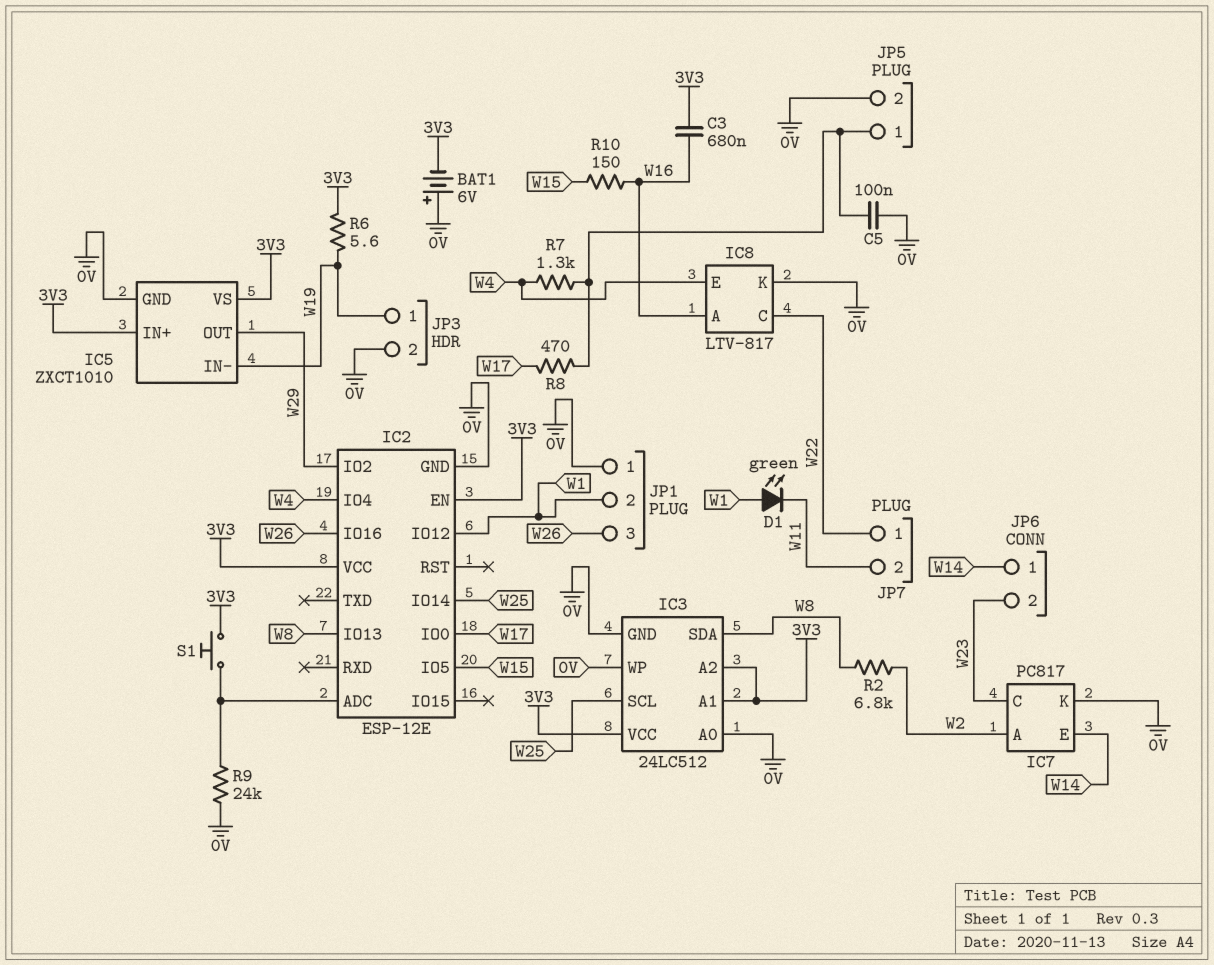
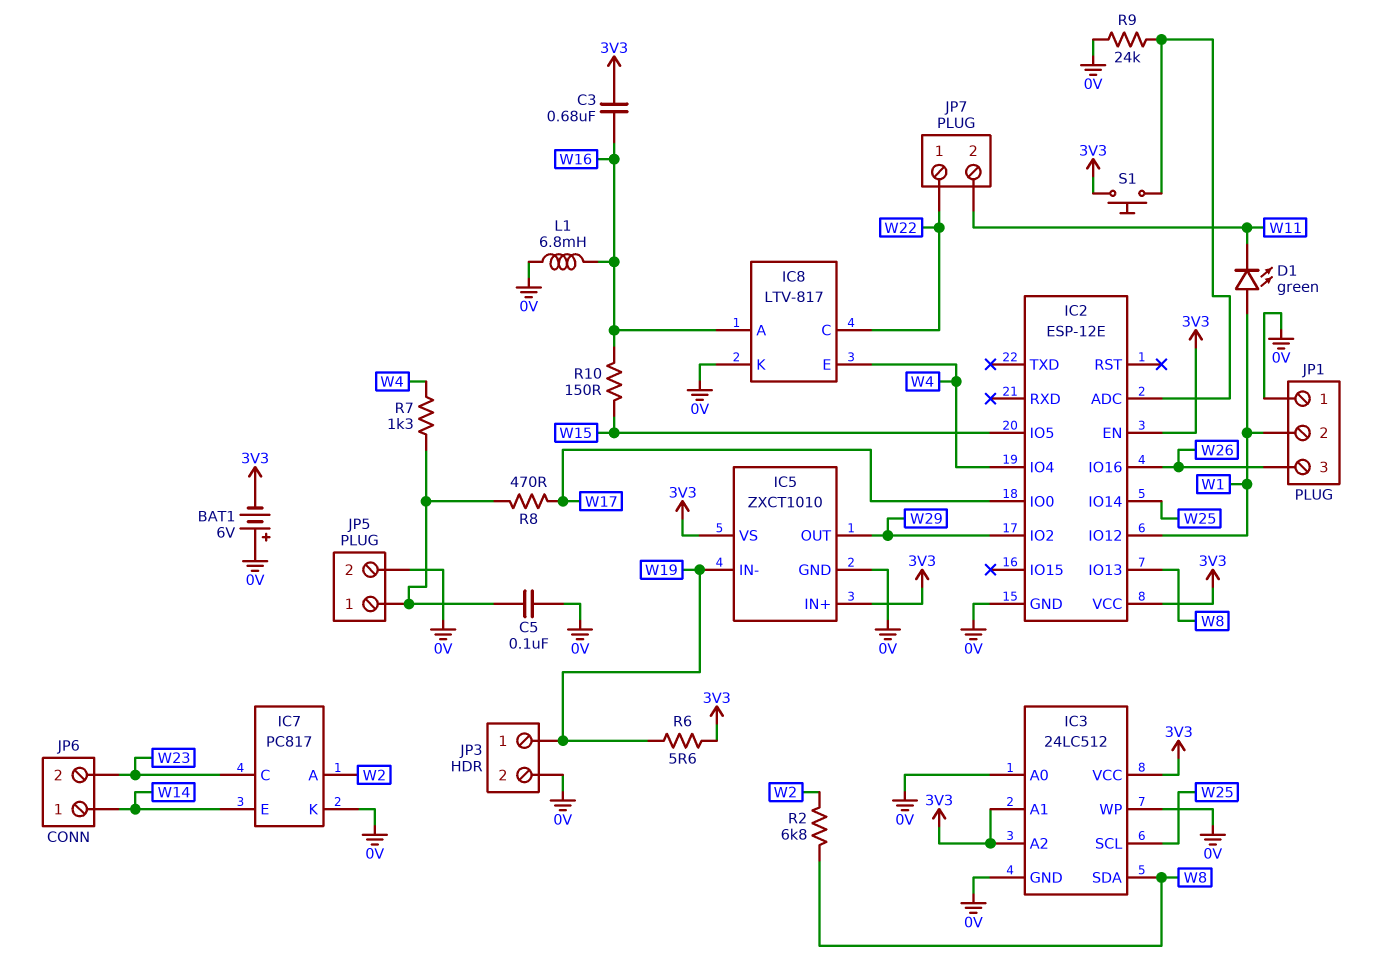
L1: none -> 6.8mH (0V, W16)

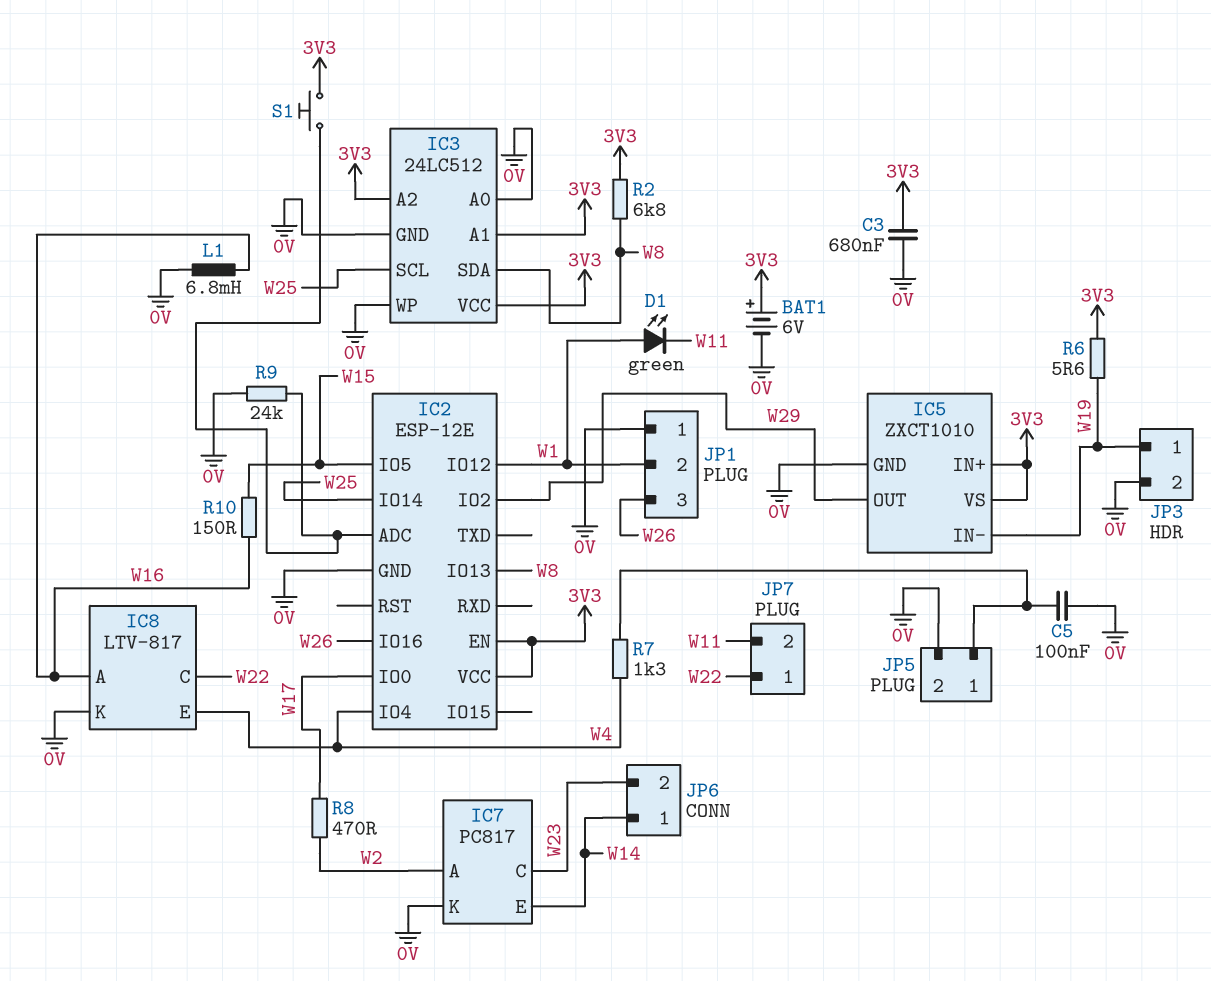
BAT1: 6V (plus 0V, minus 3V3) -> 6V (plus 3V3, minus 0V)
C3: 680nF (3V3, W16) -> 680nF (0V, 3V3)
R2: 6.8k (W2, W8) -> 6.8k (3V3, W8)
R8: 470 (JP5/1, W17) -> 470 (W2, W17)

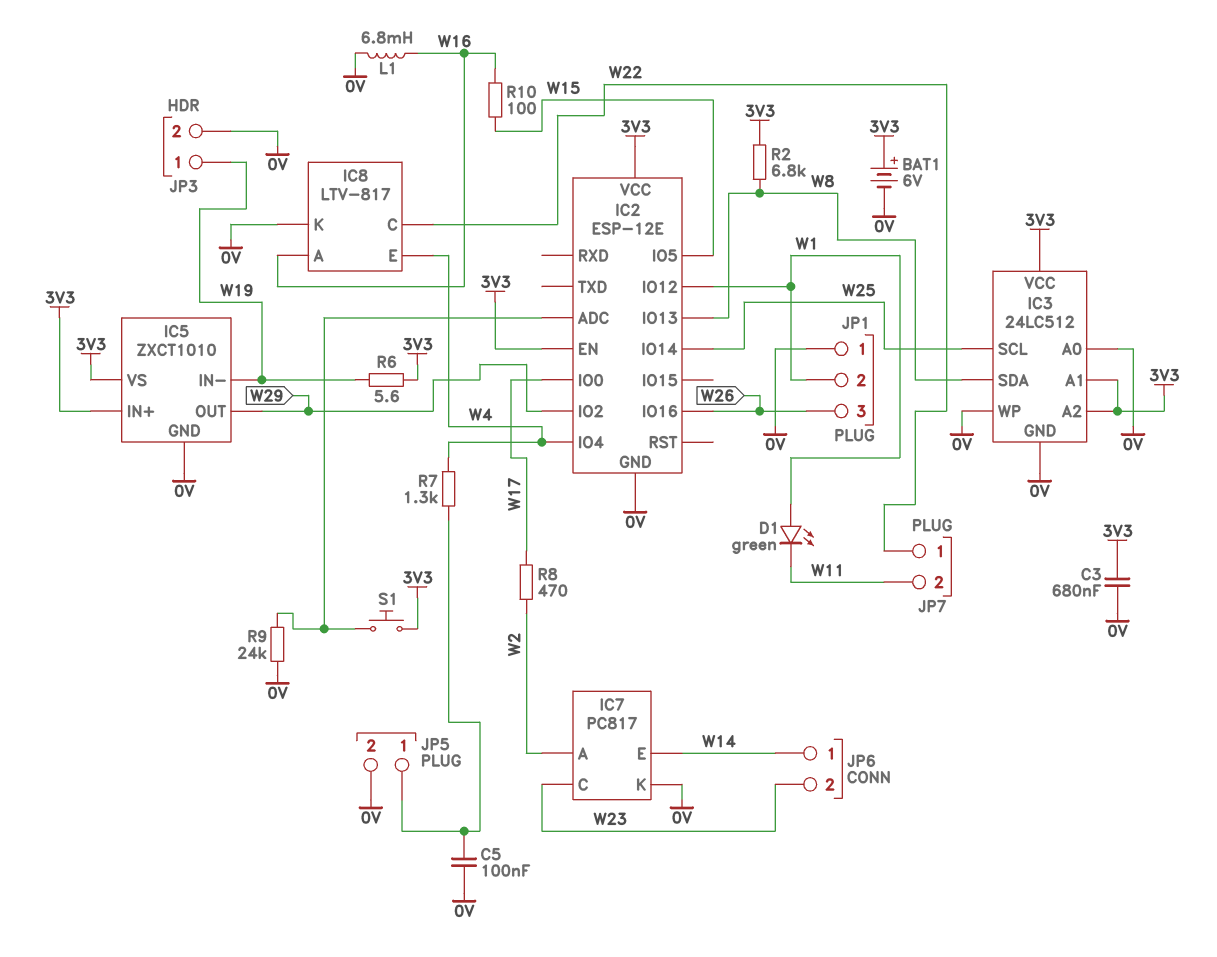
R10: 150 (W15, W16) -> 100 (W15, W16)

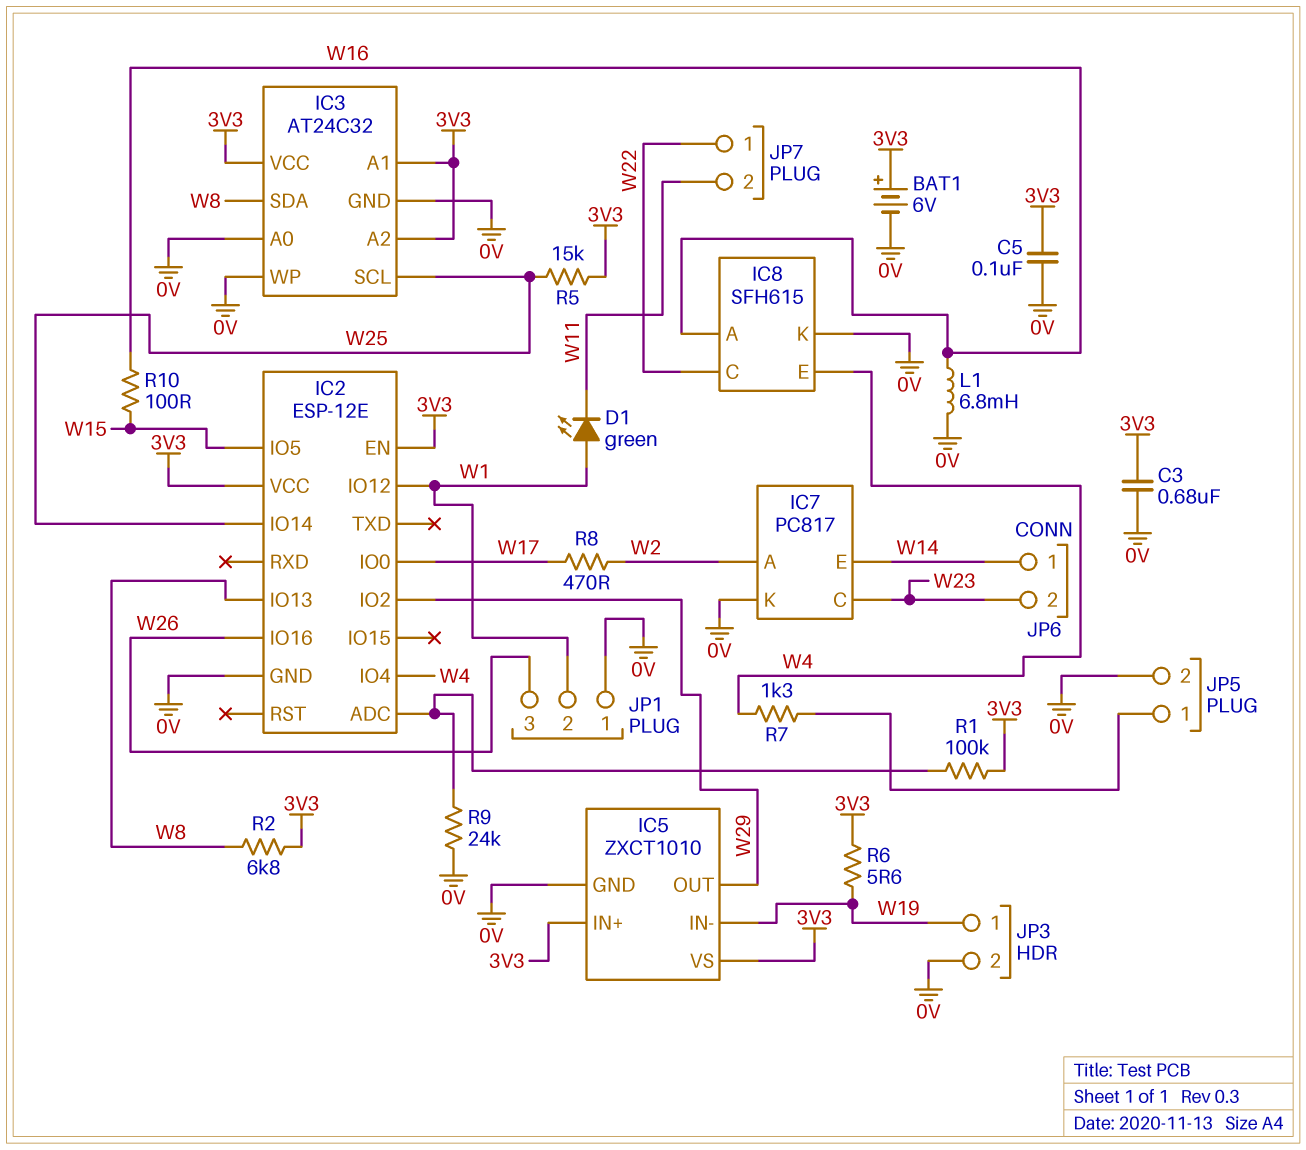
C5: 100nF (0V, JP5/1) -> 100nF (0V, 3V3)
IC3: 24LC512 -> AT24C32
IC8: LTV-817 -> SFH615
R1: none -> 100k (3V3, IC2/ADC)
R5: none -> 15k (3V3, W25)
S1: button (3V3, IC2/ADC) -> none

